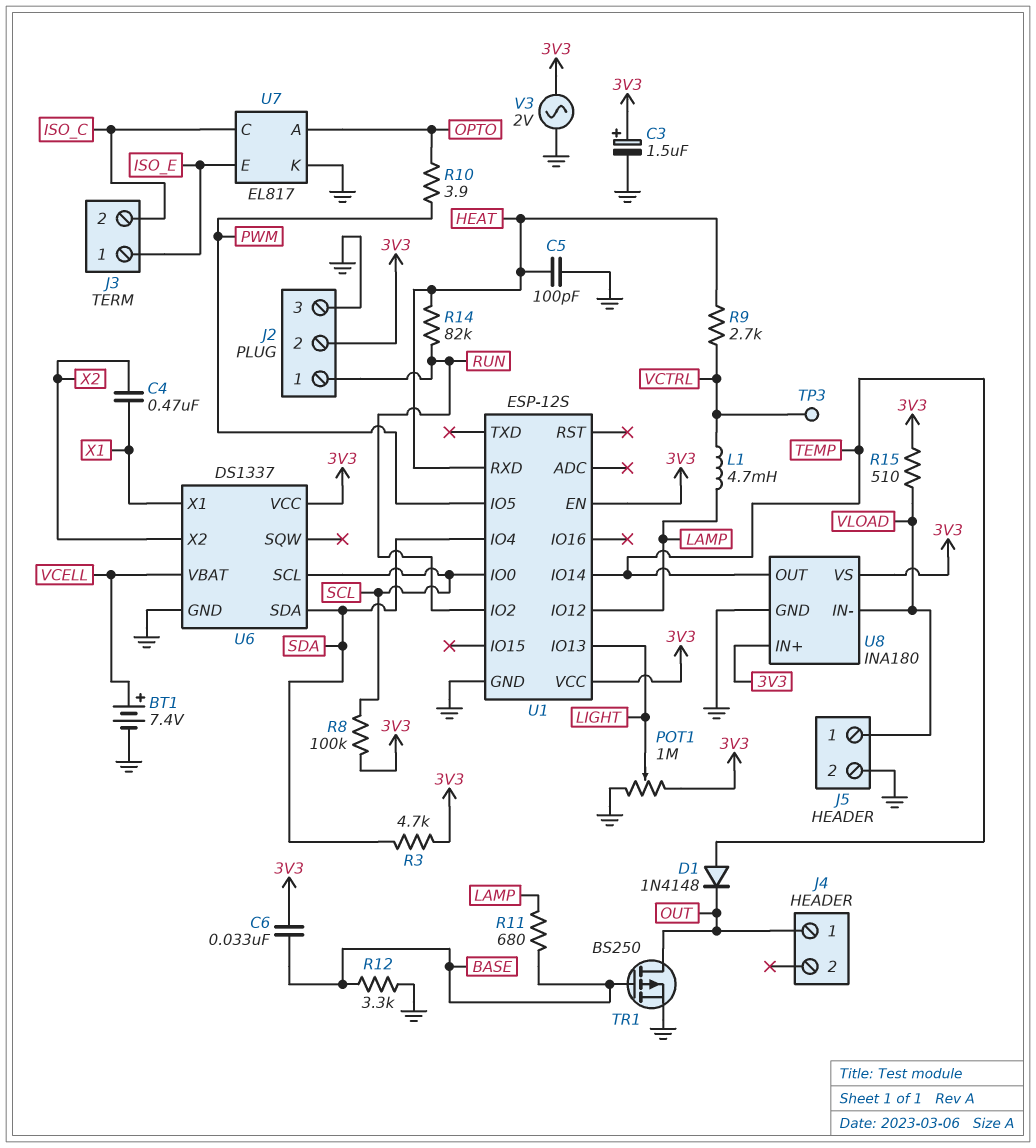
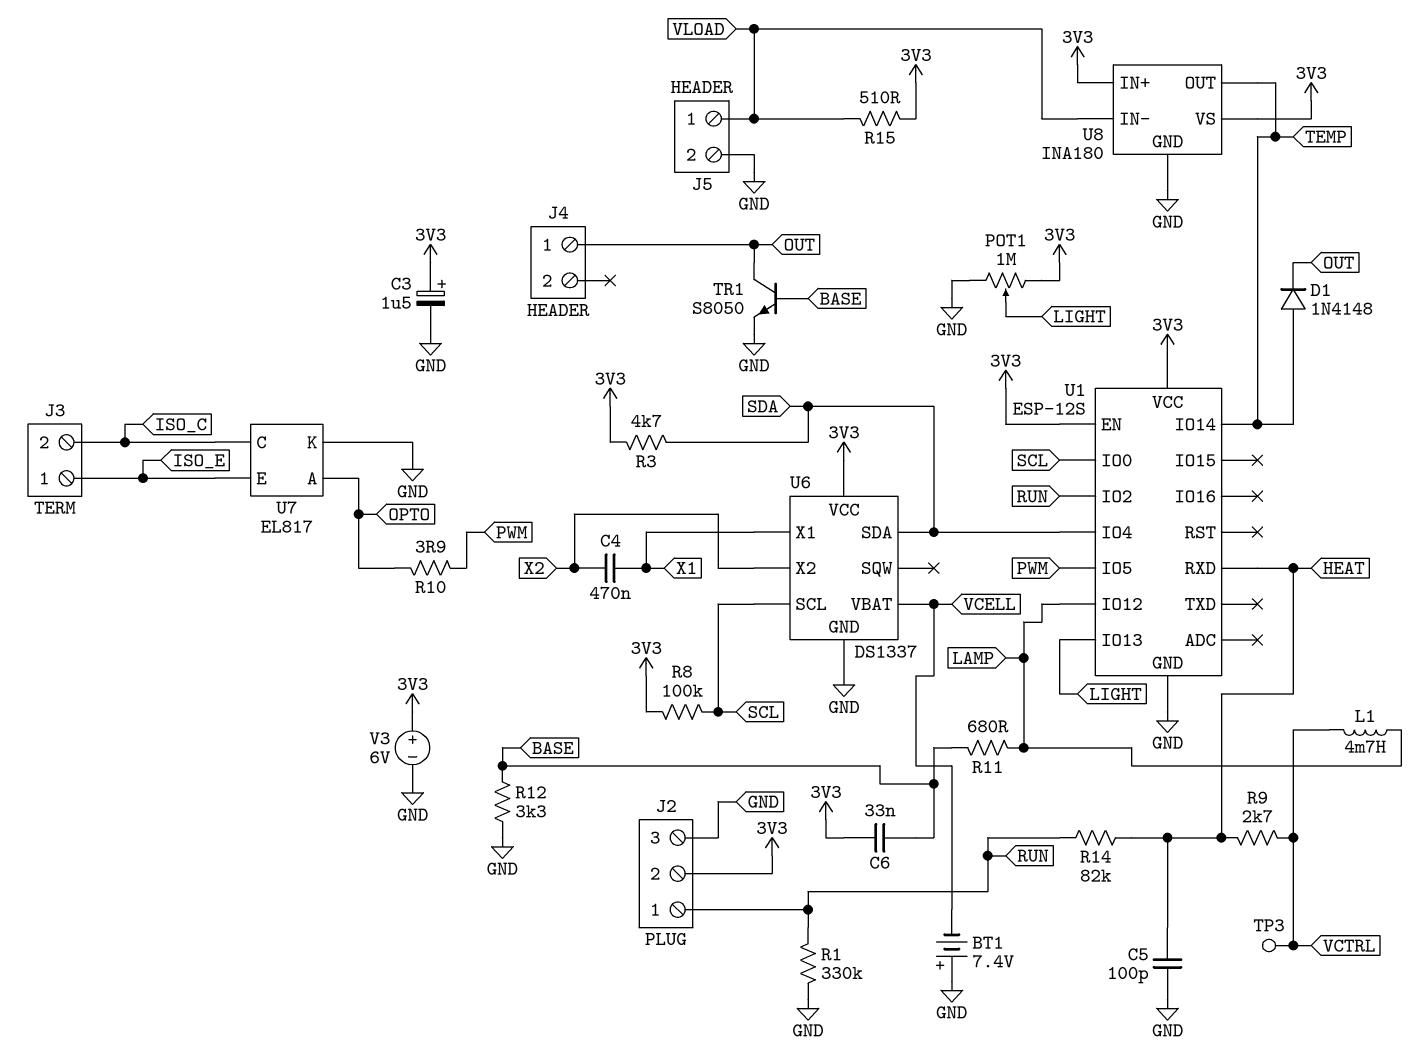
BT1: 7.4V (plus VCELL, minus GND) -> 7.4V (plus GND, minus VCELL)
R1: none -> 330k (GND, RUN)
TR1: PMOS BS250 (G BASE, D OUT, S GND) -> NPN S8050 (B BASE, C OUT, E GND)
V3: AC 2V (3V3, GND) -> 6V (plus 3V3, minus GND)

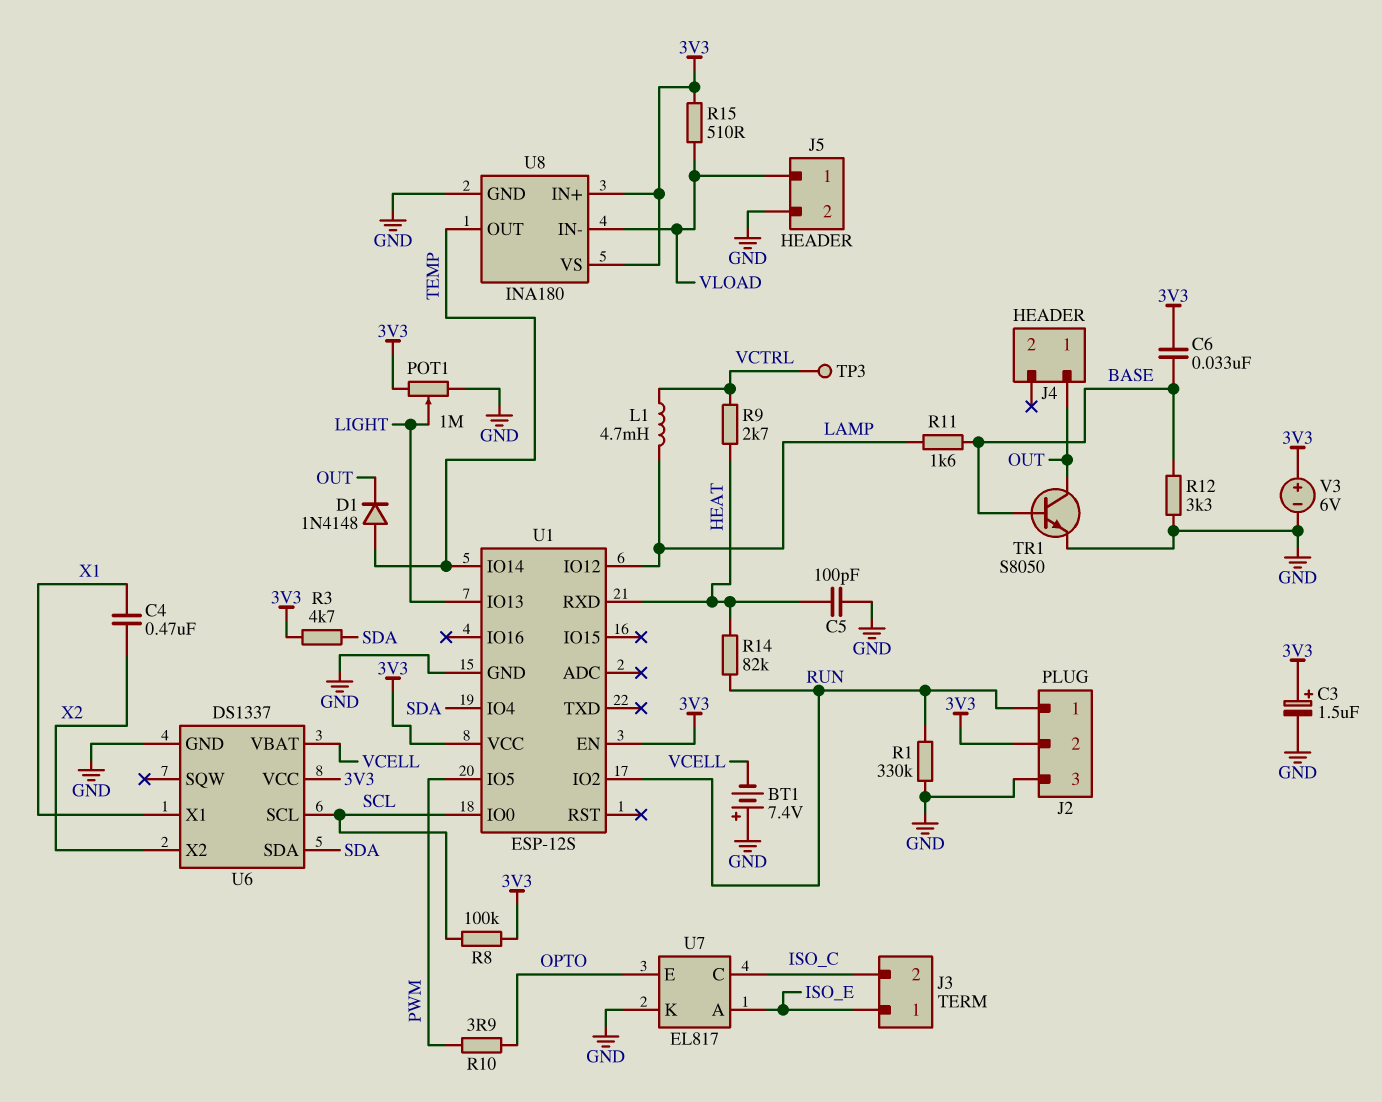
R11: 680 (BASE, LAMP) -> 1.6k (BASE, LAMP)
U7 pin A: OPTO -> ISO_E
U7 pin E: ISO_E -> OPTO

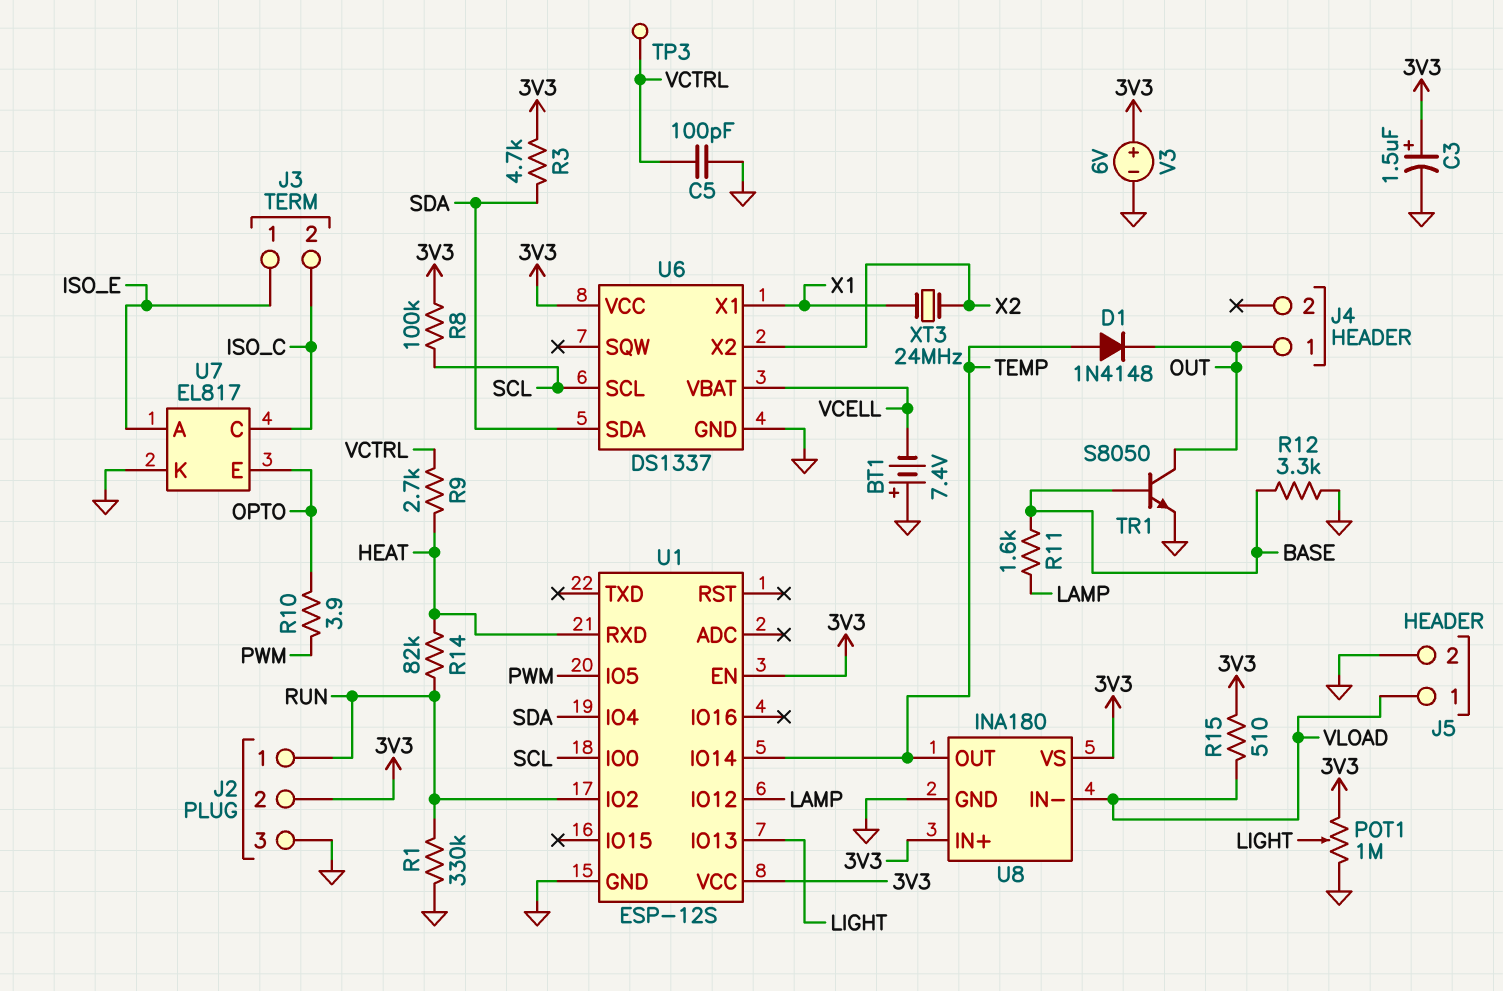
C4: 470nF (X1, X2) -> none
C5: 100pF (GND, HEAT) -> 100pF (GND, VCTRL)
C6: 33nF (3V3, BASE) -> none
L1: 4.7mH (LAMP, VCTRL) -> none
XT3: none -> 24MHz (X1, X2)

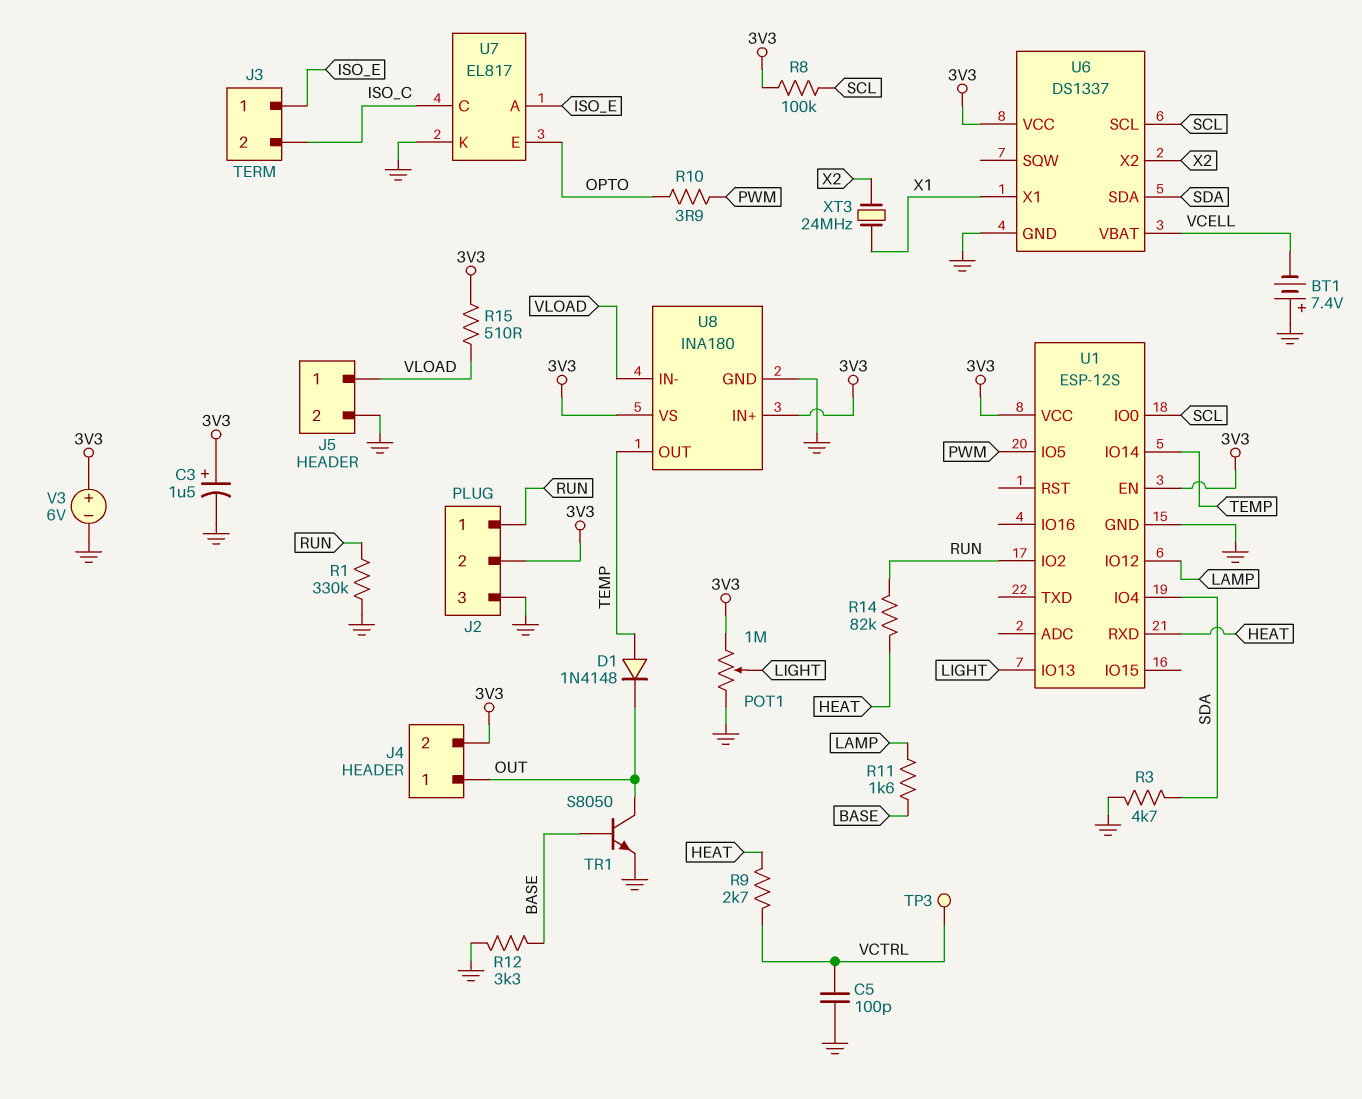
J4 pin 2: none -> 3V3
R3: 4.7k (3V3, SDA) -> 4.7k (GND, SDA)

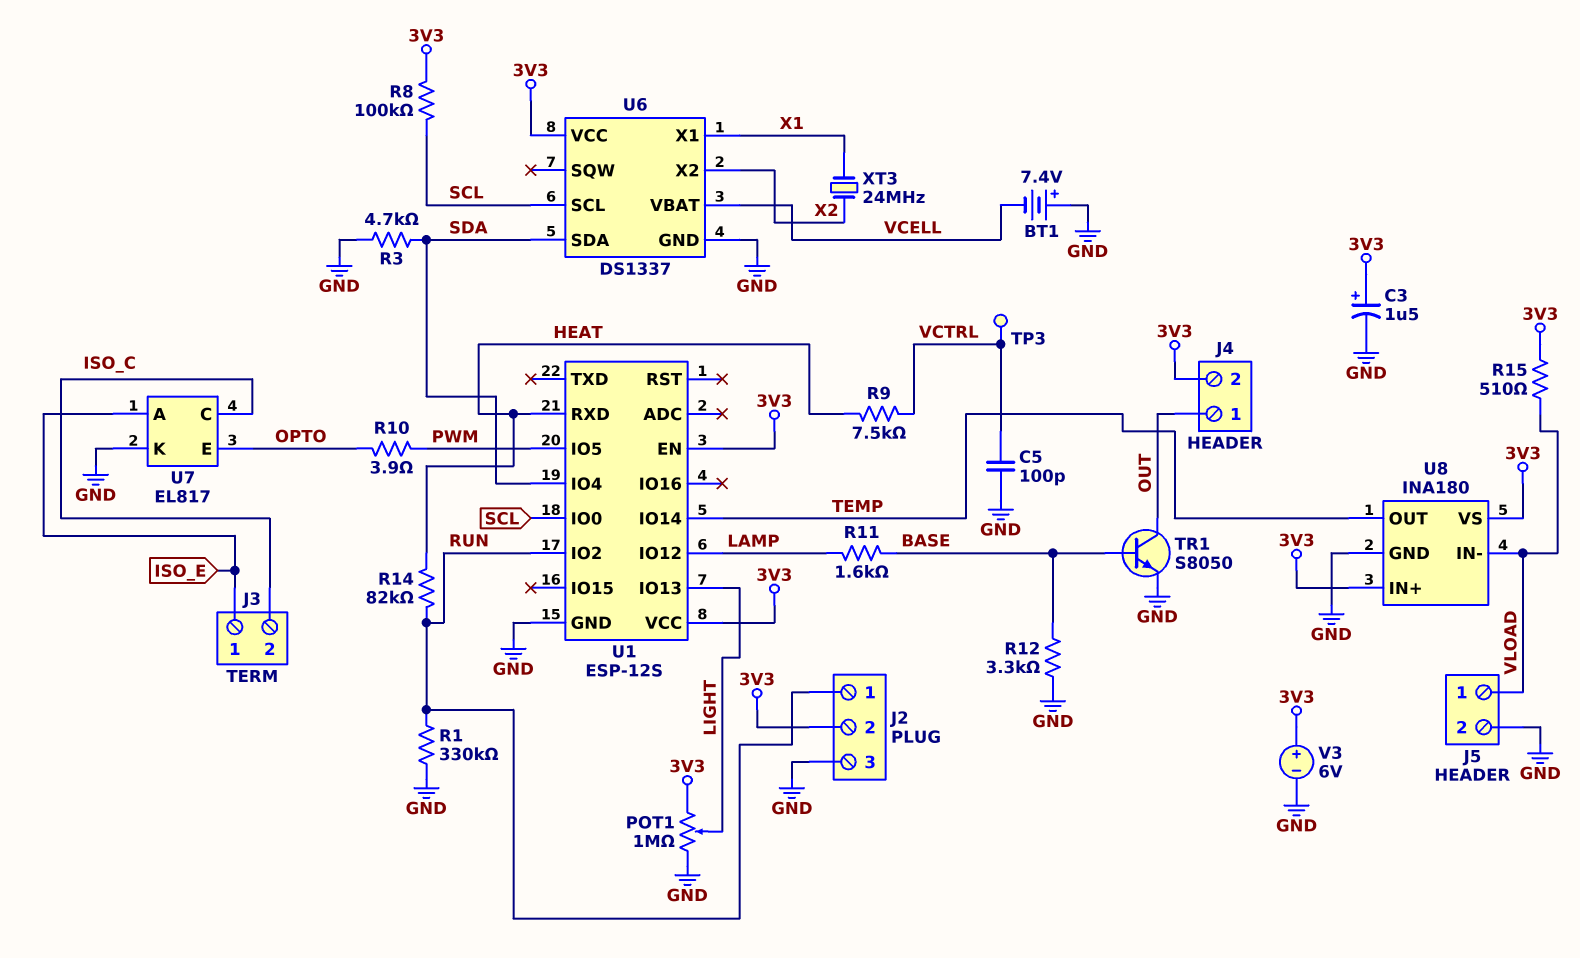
D1: diode 1N4148 (A TEMP, K OUT) -> none
R9: 2.7k (HEAT, VCTRL) -> 7.5k (HEAT, VCTRL)

